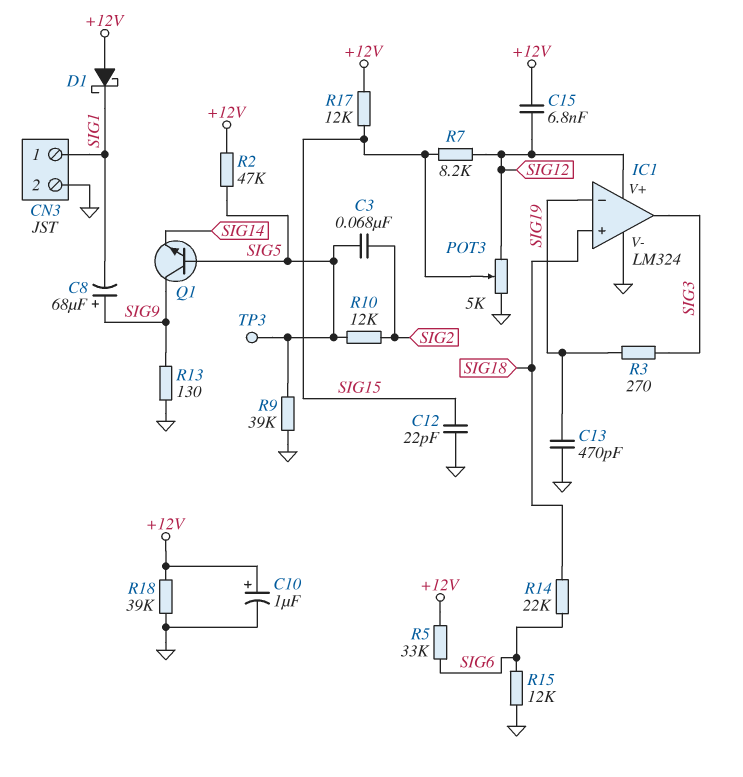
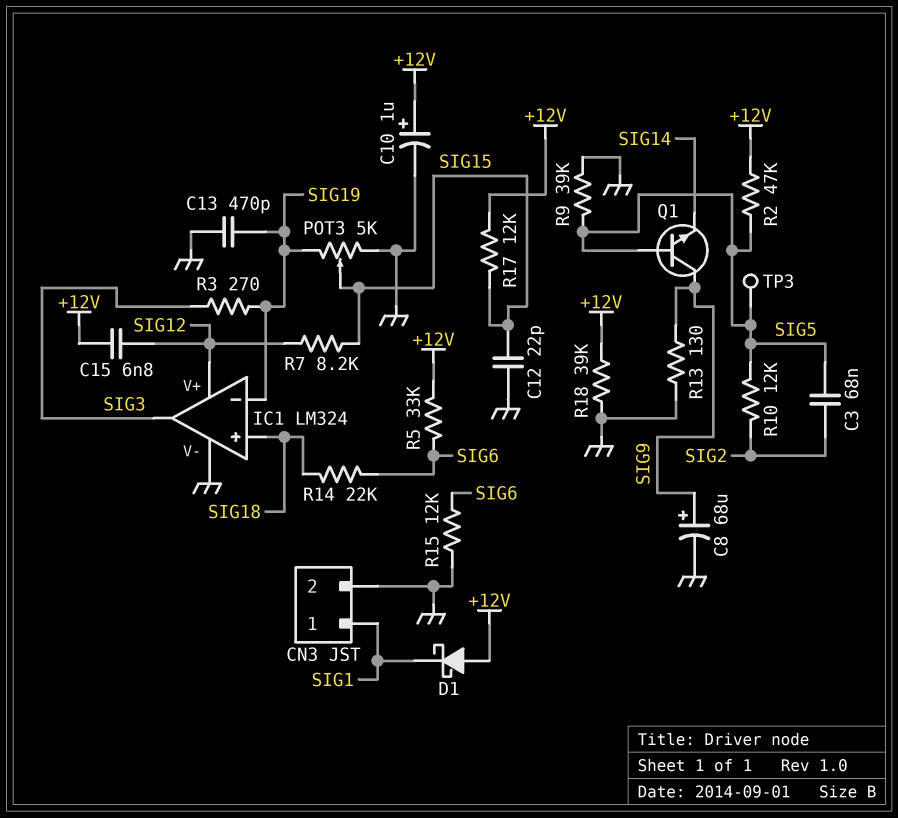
C8: 68uF (plus SIG9, minus SIG1) -> 68uF (plus SIG9, minus GND)
POT3: 5k (GND, SIG12, wiper SIG15) -> 5k (GND, SIG19, wiper SIG15)

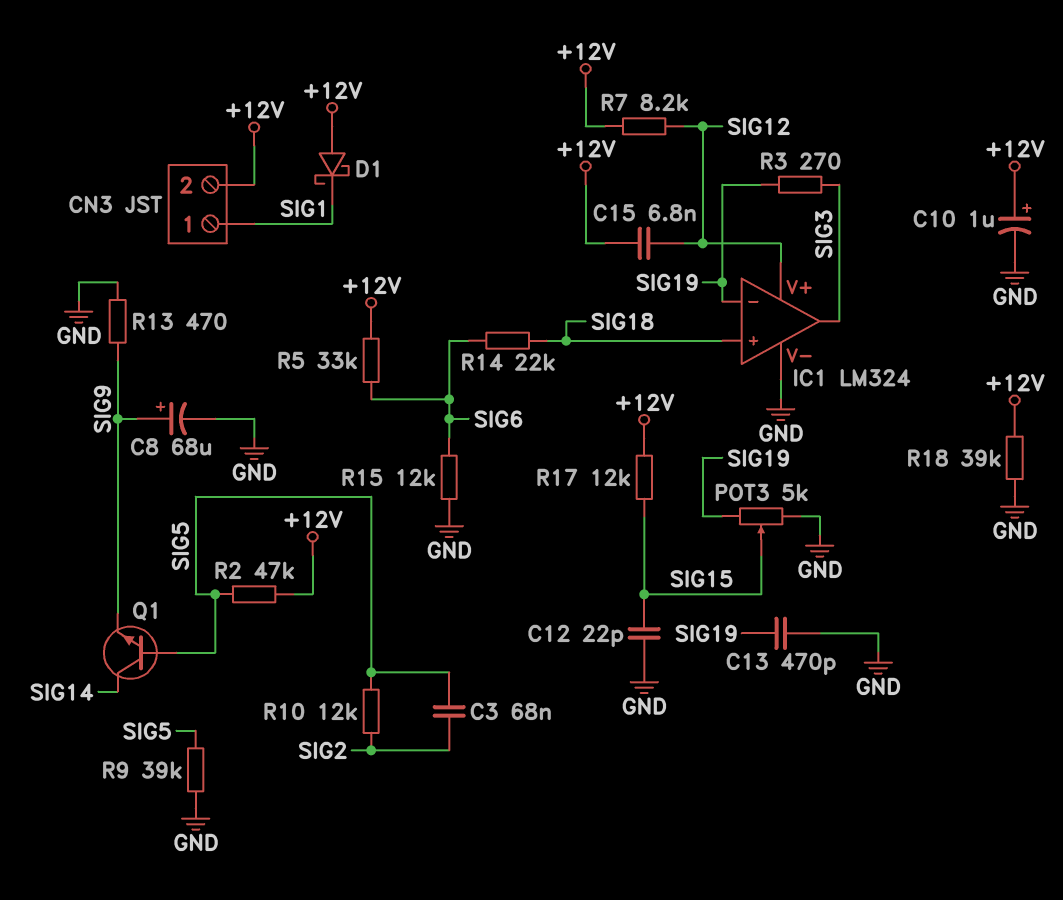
CN3 pin 2: GND -> +12V
Q1: NPN (B SIG5, C SIG9, E SIG14) -> NPN (B SIG5, C SIG14, E SIG9)
R7: 8.2k (SIG12, SIG15) -> 8.2k (+12V, SIG12)
R13: 130 (GND, SIG9) -> 470 (GND, SIG9)
TP3: test point (SIG5) -> none

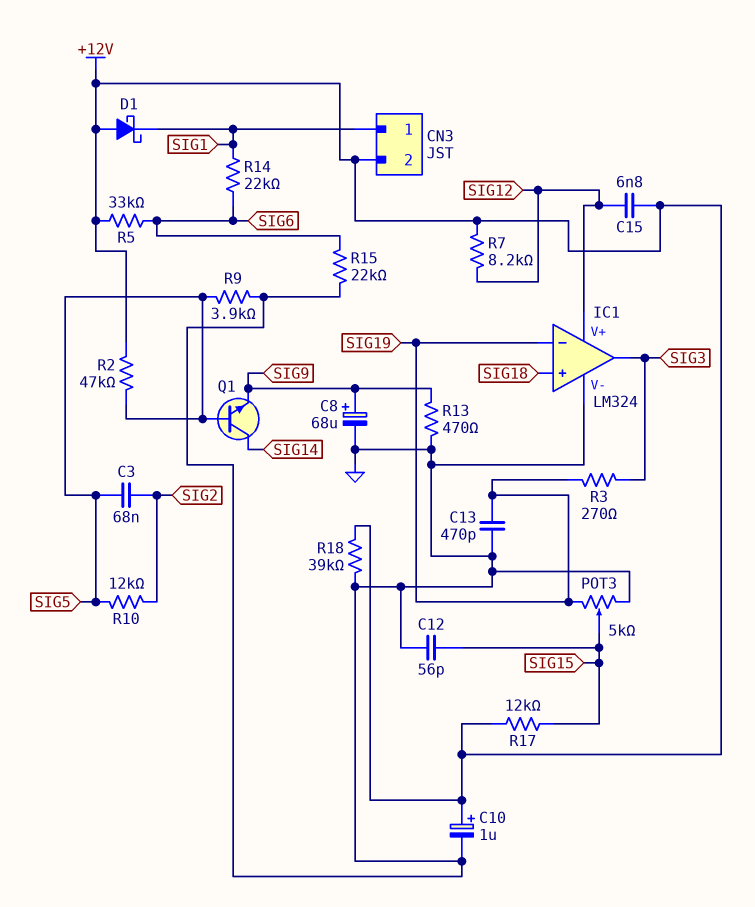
C12: 22pF (GND, SIG15) -> 56pF (GND, SIG15)
R9: 39k (GND, SIG5) -> 3.9k (GND, SIG5)
R14: 22k (SIG6, SIG18) -> 22k (SIG1, SIG6)
R15: 12k (GND, SIG6) -> 22k (GND, SIG6)

